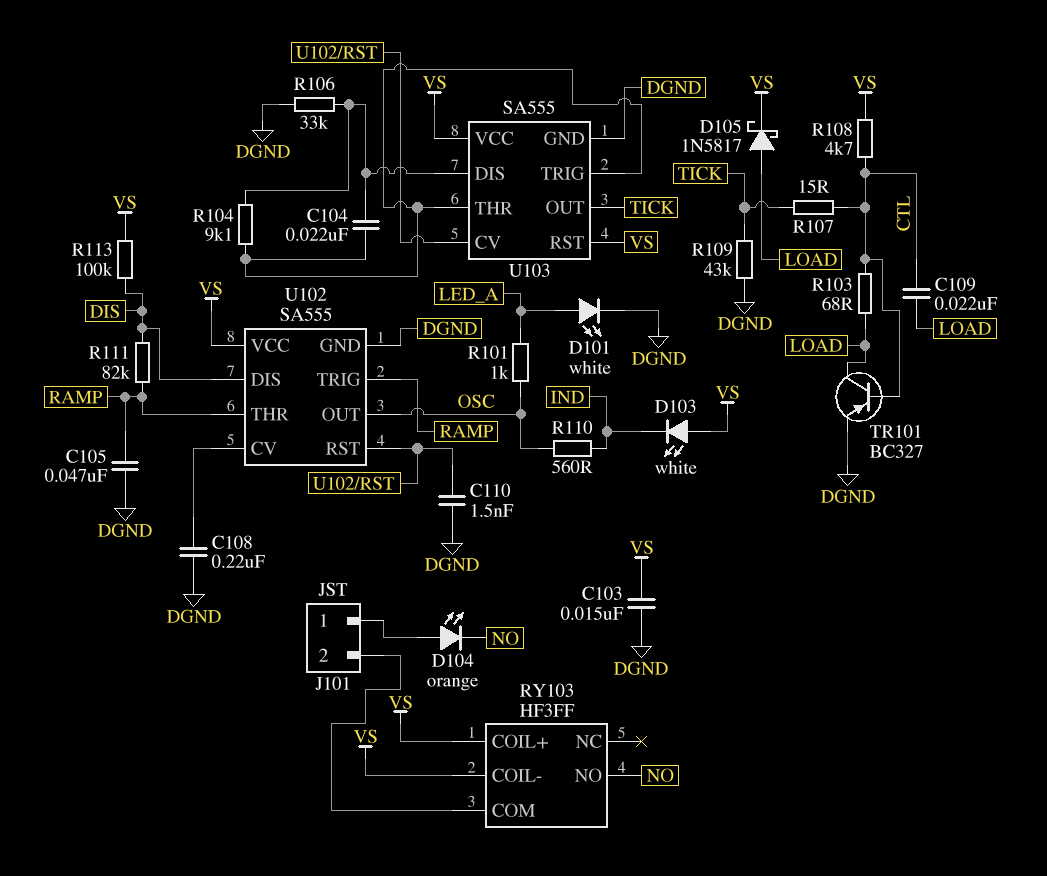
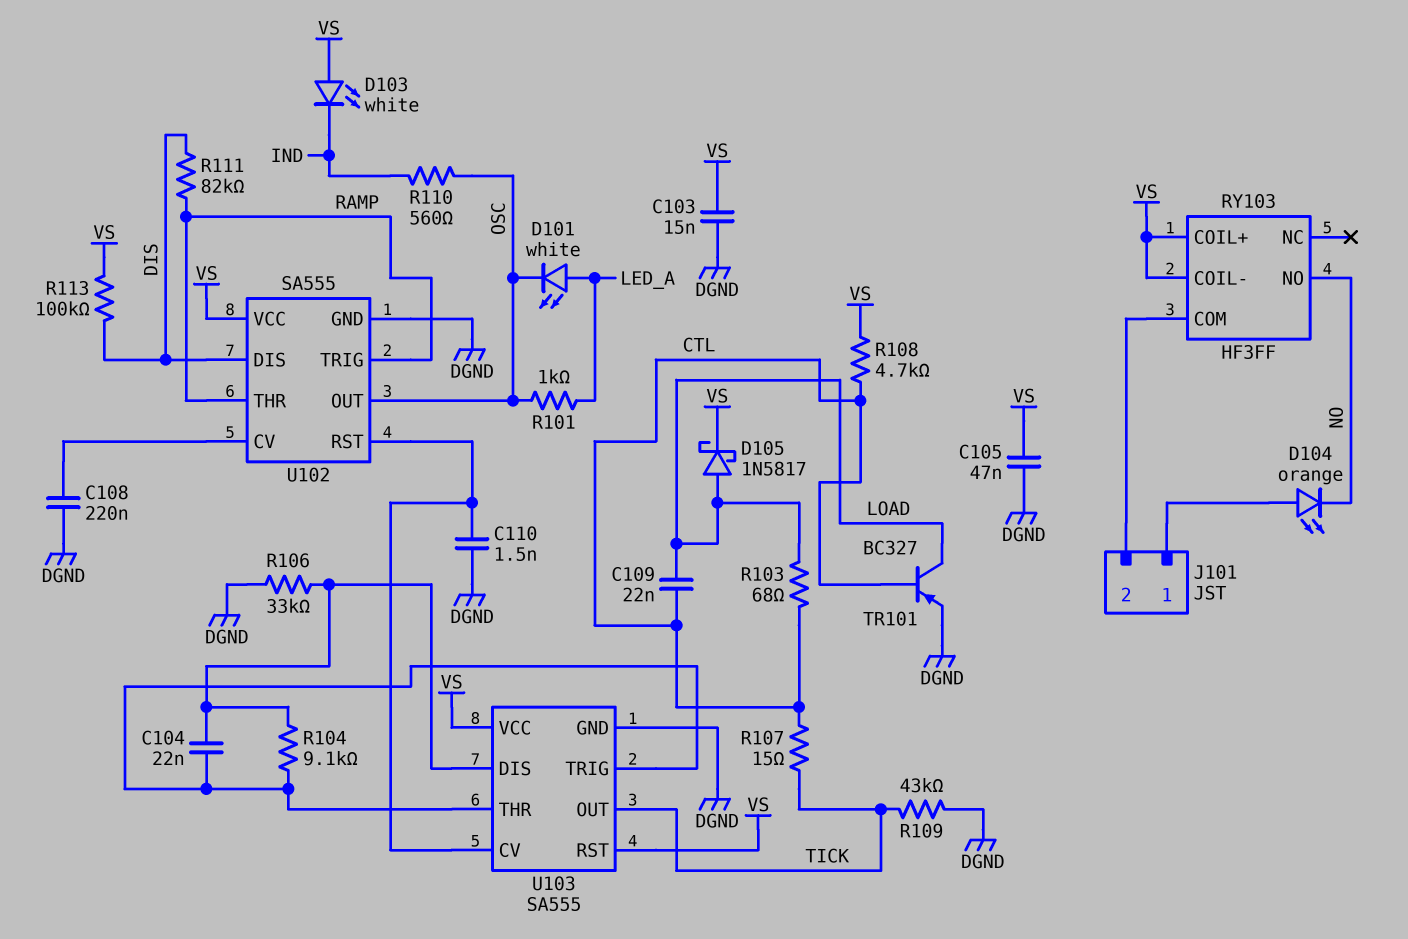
C105: 47nF (DGND, RAMP) -> 47nF (DGND, VS)
D101: LED white (A LED_A, K DGND) -> LED white (A LED_A, K OSC)

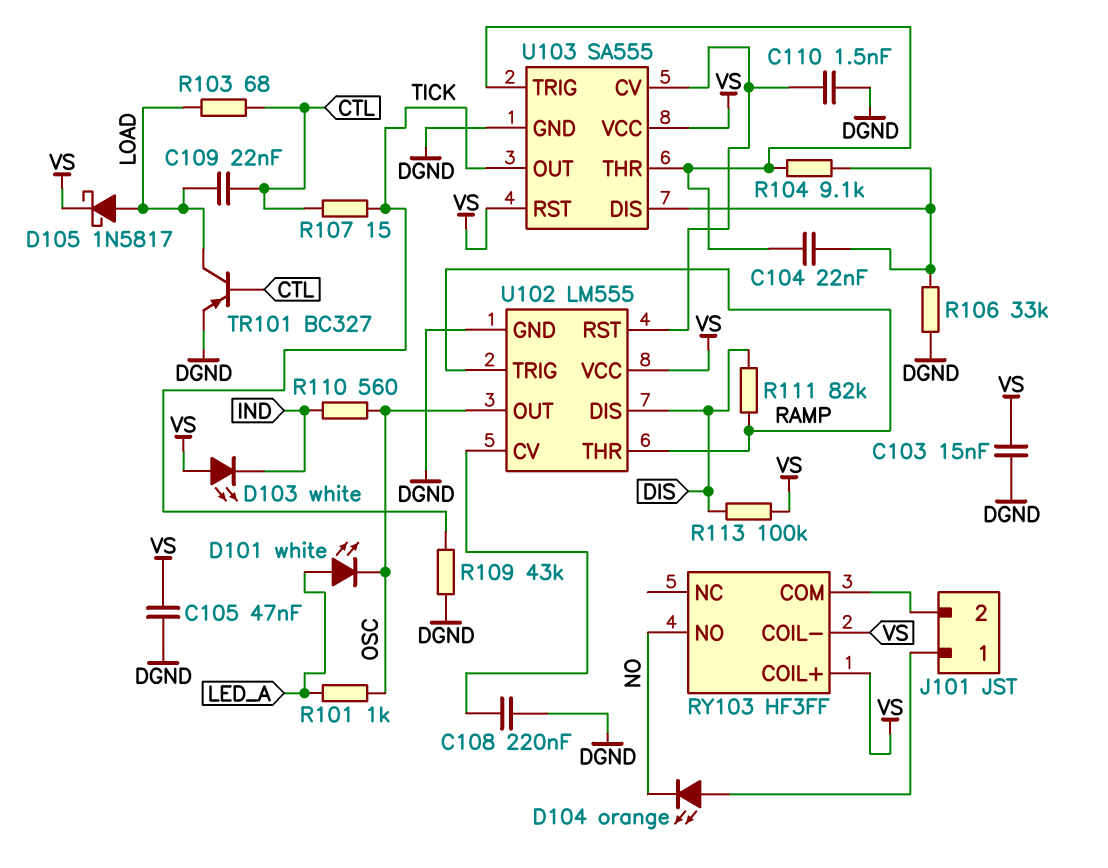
R108: 4.7k (CTL, VS) -> none
U102: SA555 -> LM555

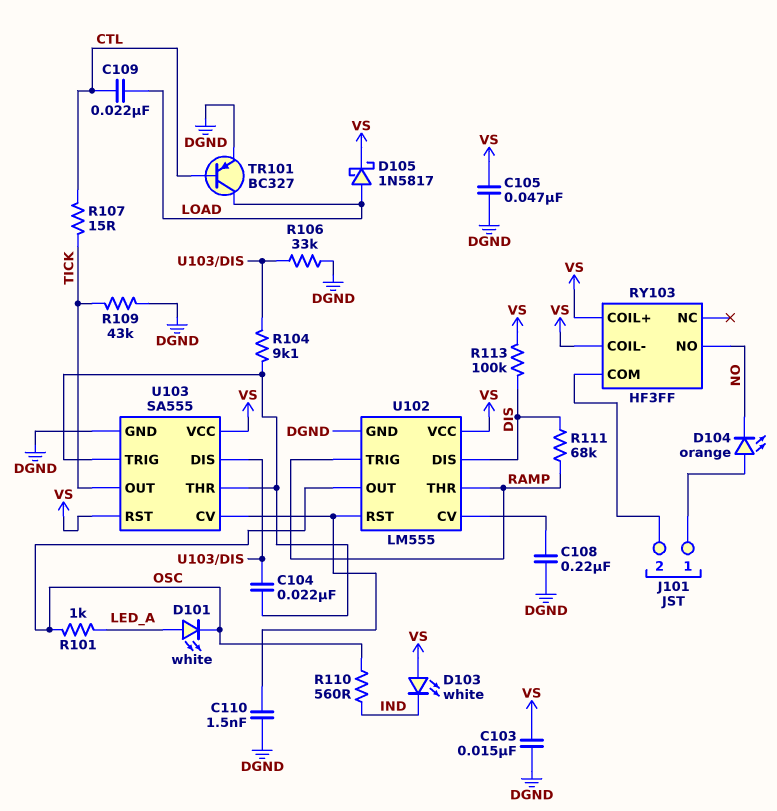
R103: 68 (CTL, LOAD) -> none
R111: 82k (DIS, RAMP) -> 68k (DIS, RAMP)

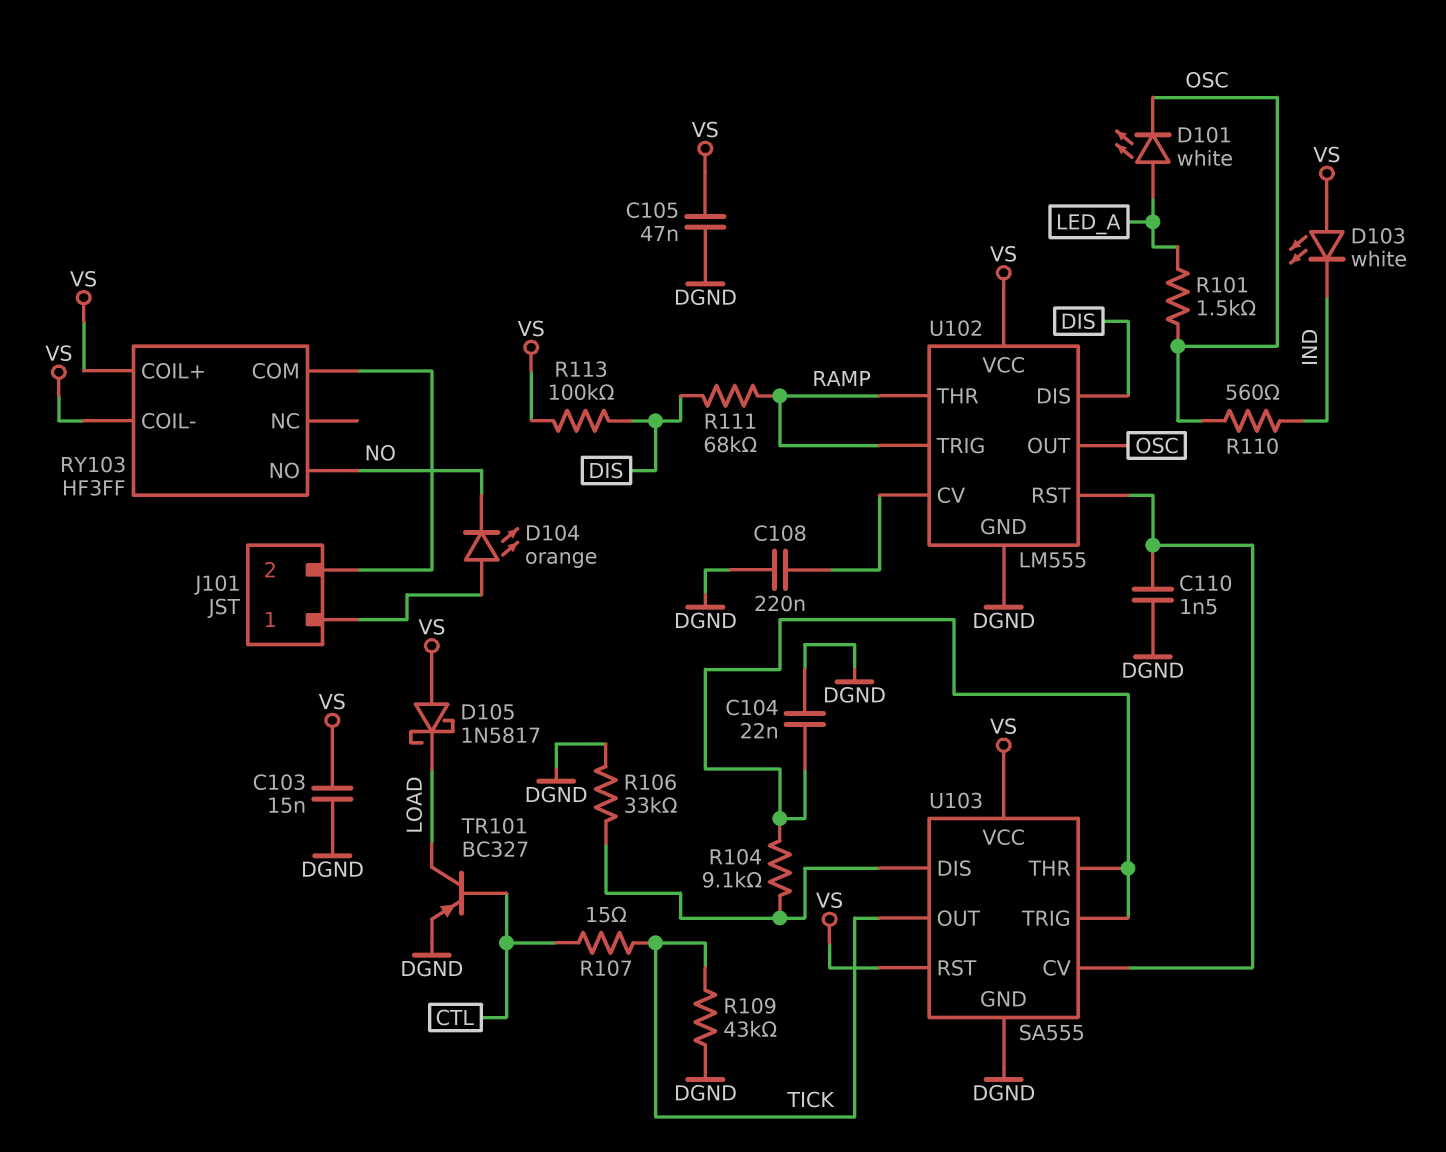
C104: 22nF (U103/DIS, U103/THR) -> 22nF (DGND, U103/THR)
C109: 22nF (CTL, LOAD) -> none
D105: schottky 1N5817 (A LOAD, K VS) -> schottky 1N5817 (A VS, K LOAD)
R101: 1k (LED_A, OSC) -> 1.5k (LED_A, OSC)

